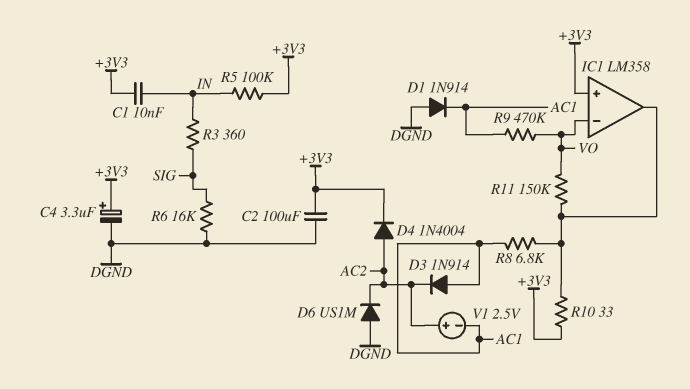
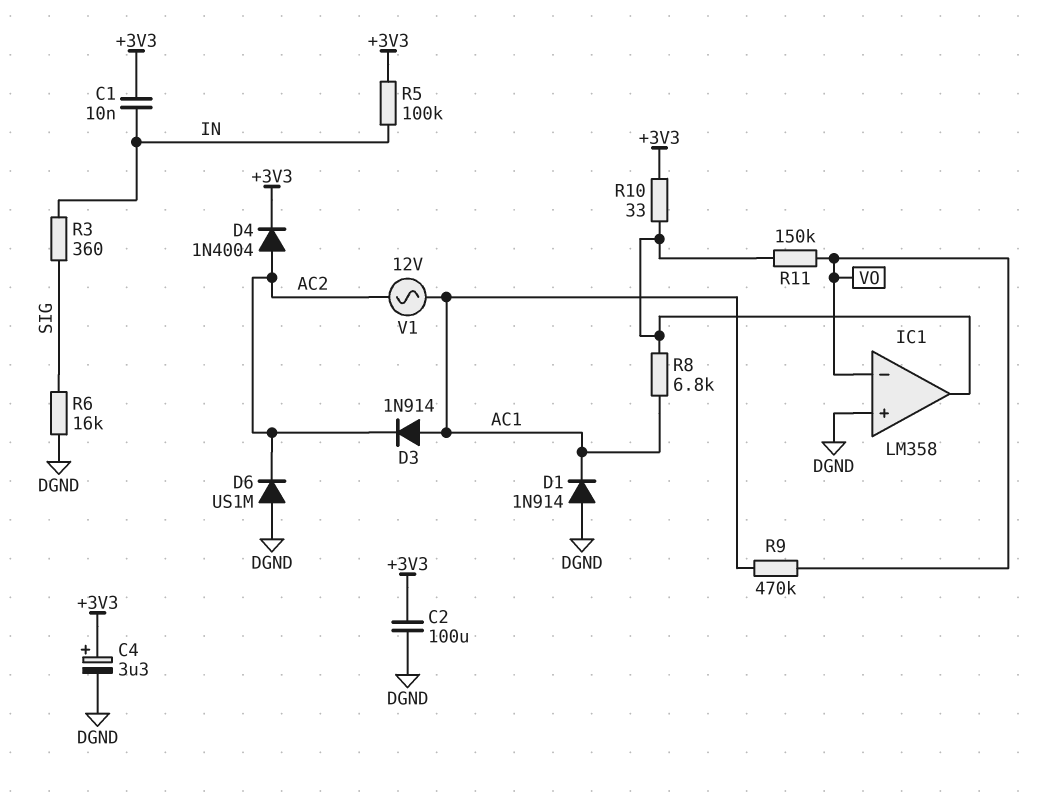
IC1 pin in+: +3V3 -> DGND
V1: 2.5V (plus AC2, minus AC1) -> AC 12V (AC1, AC2)

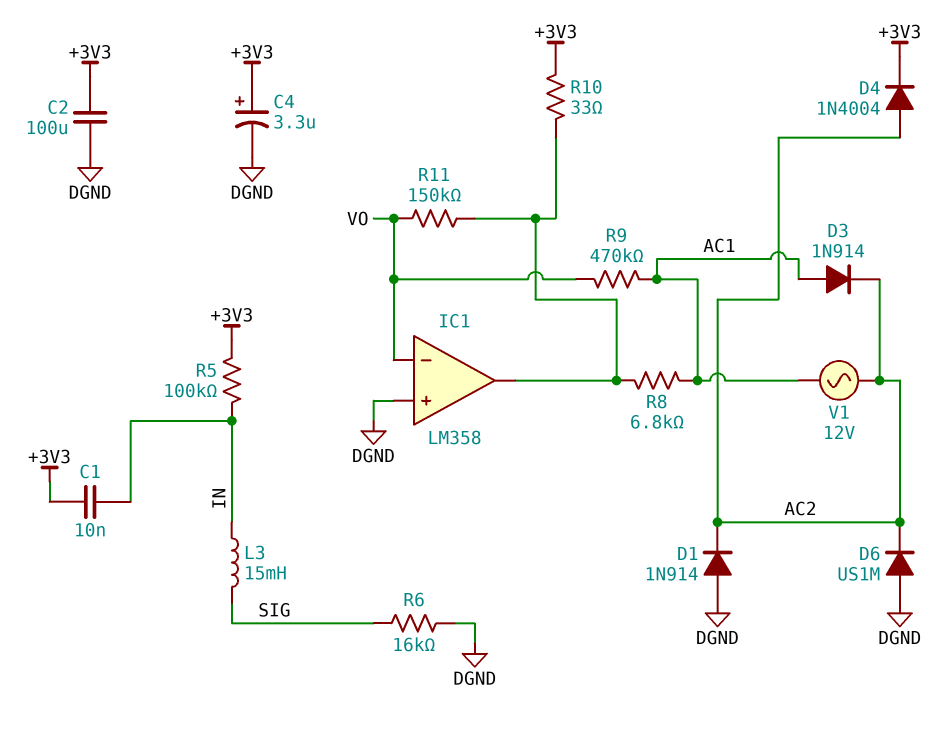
D1: diode 1N914 (A DGND, K AC1) -> diode 1N914 (A DGND, K AC2)
L3: none -> 15mH (IN, SIG)
R3: 360 (IN, SIG) -> none

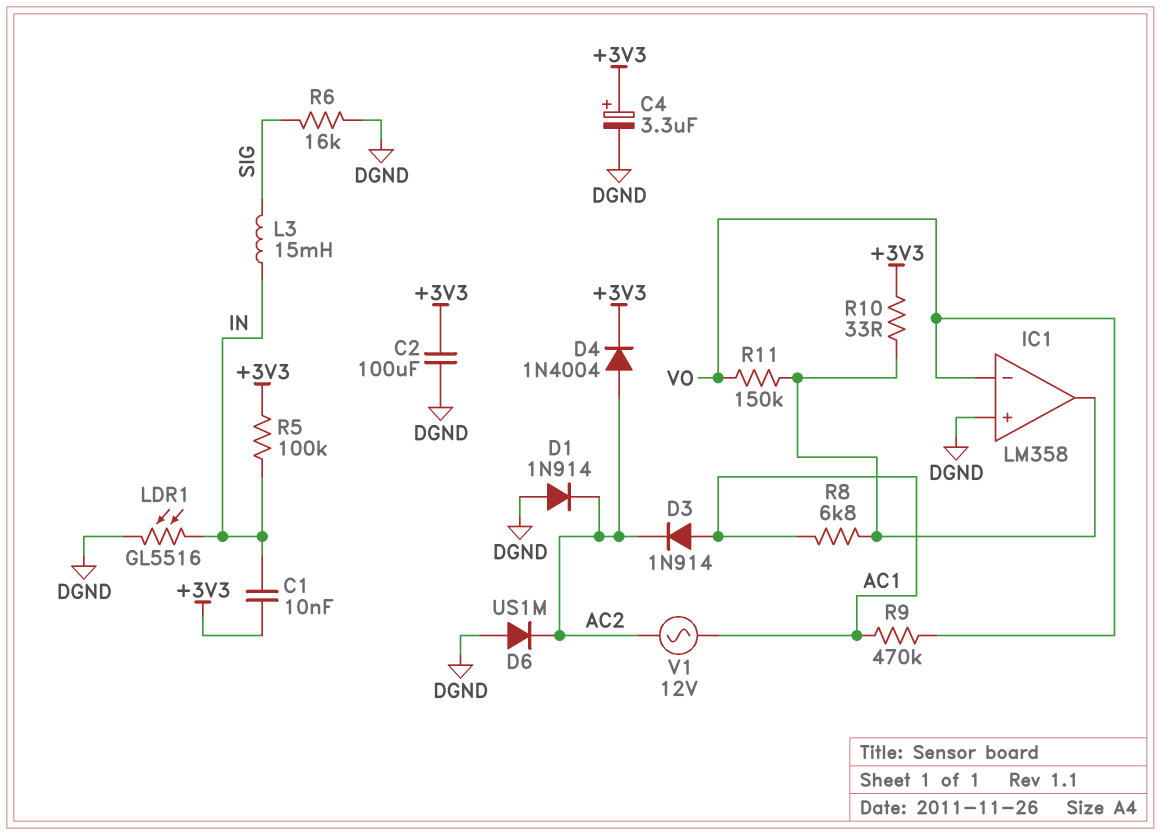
LDR1: none -> GL5516 (DGND, IN)

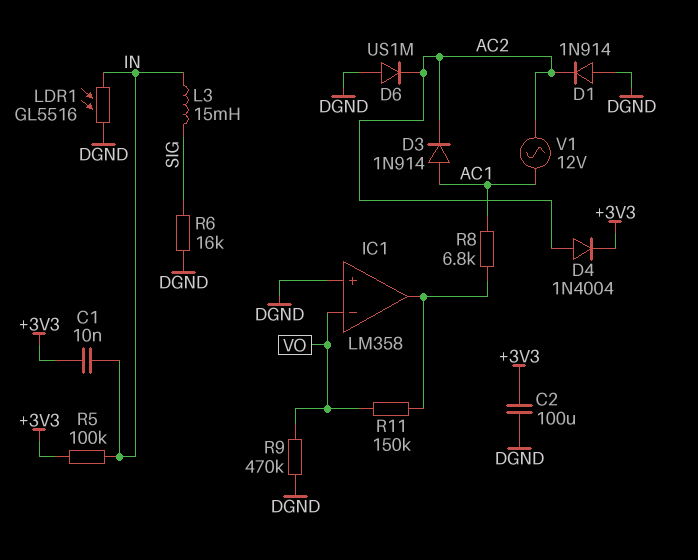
C4: 3.3uF (plus +3V3, minus DGND) -> none
R9: 470k (AC1, VO) -> 470k (DGND, VO)
R10: 33 (+3V3, IC1/out) -> none

